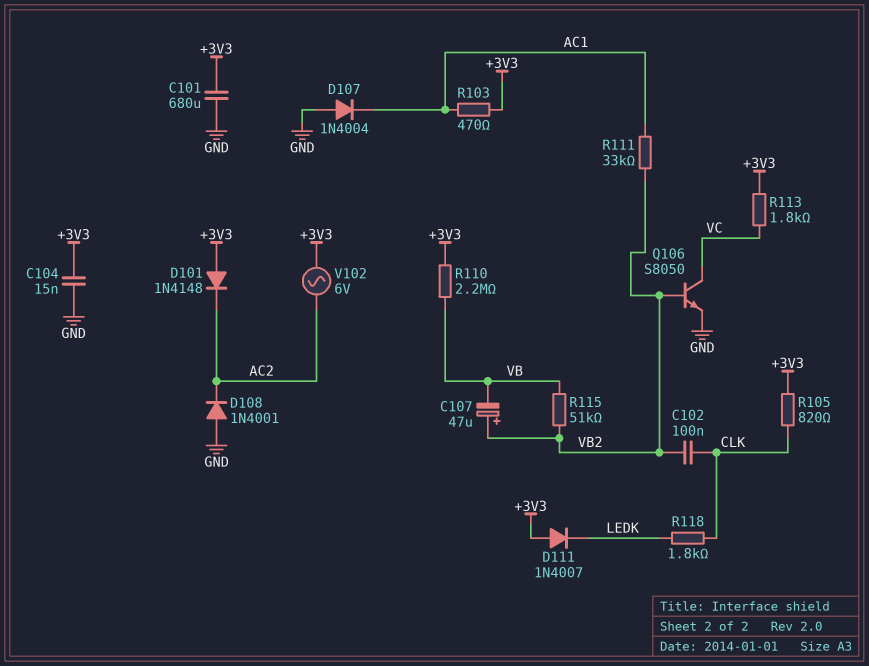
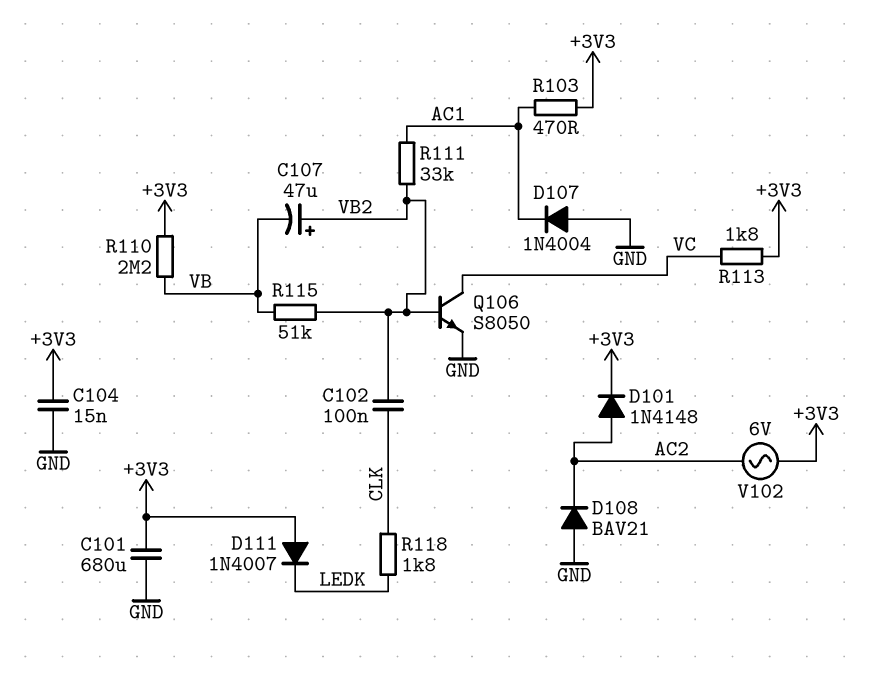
D101: diode 1N4148 (A +3V3, K AC2) -> diode 1N4148 (A AC2, K +3V3)
D108: diode 1N4001 (A GND, K AC2) -> diode BAV21 (A GND, K AC2)
R105: 820 (+3V3, CLK) -> none

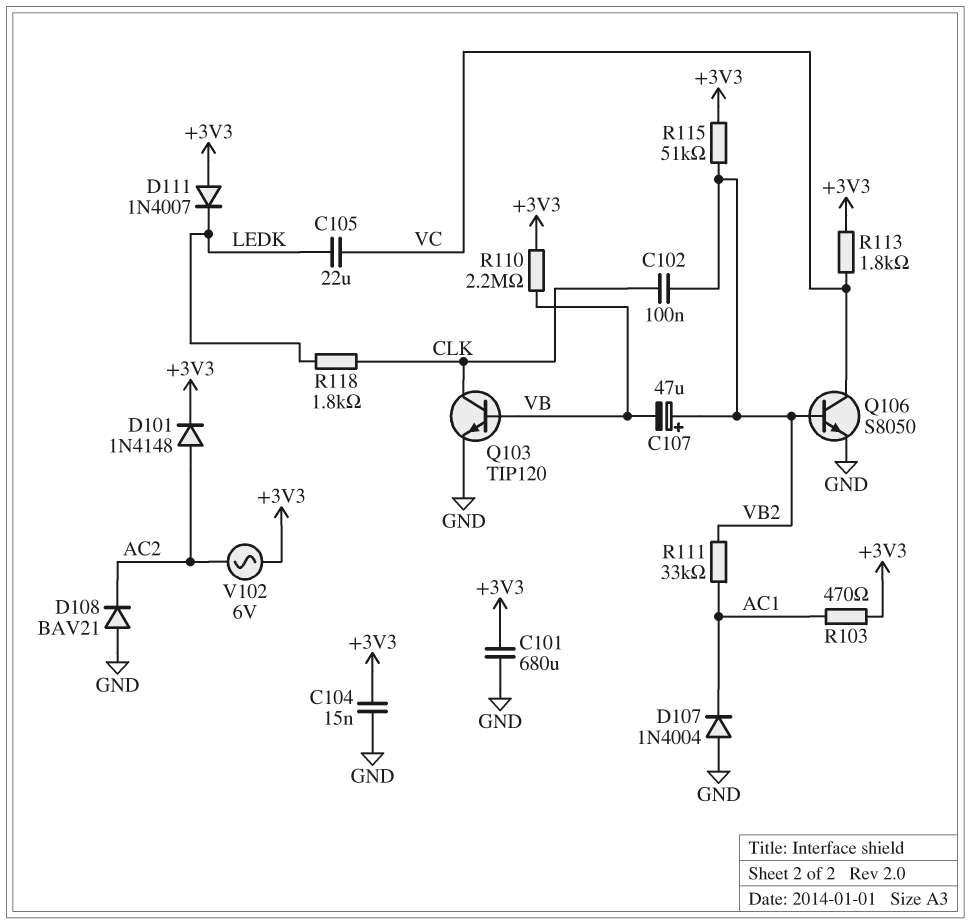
C105: none -> 22uF (LEDK, VC)
Q103: none -> NPN TIP120 (B VB, C CLK, E GND)
R115: 51k (VB, VB2) -> 51k (+3V3, VB2)

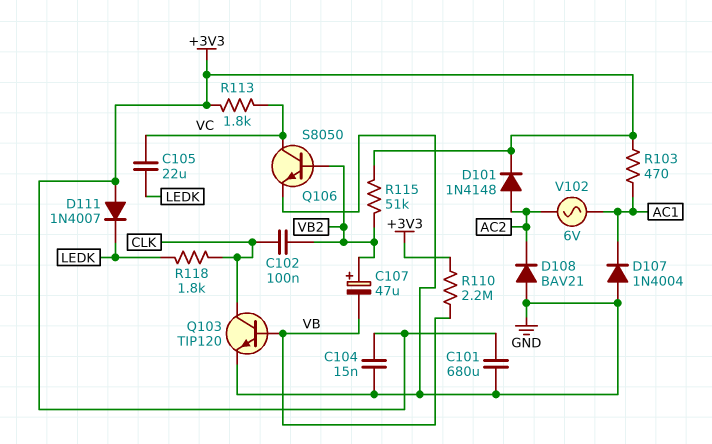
R111: 33k (AC1, VB2) -> none
V102: AC 6V (+3V3, AC2) -> AC 6V (AC1, AC2)

